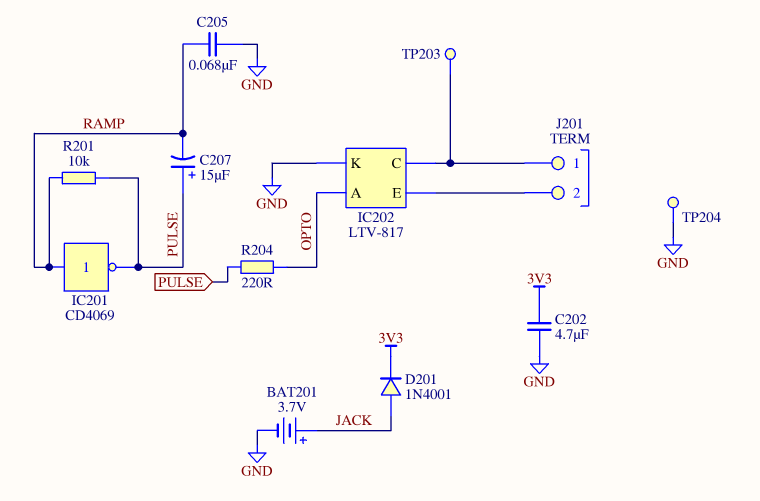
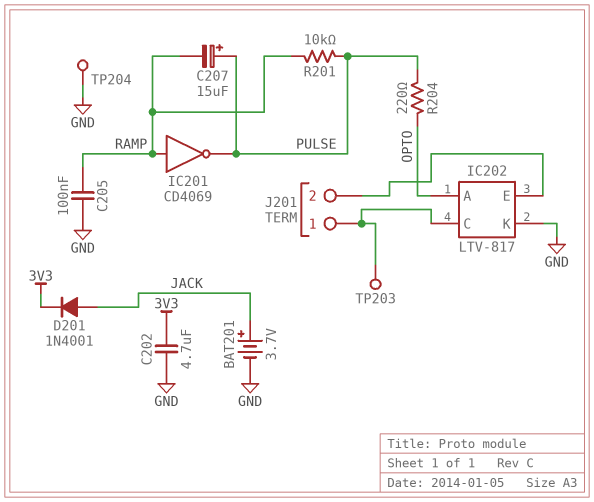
C205: 68nF (GND, RAMP) -> 100nF (GND, RAMP)

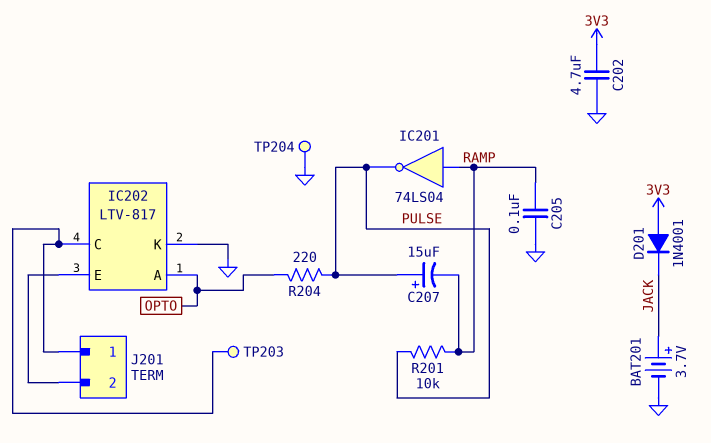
D201: diode 1N4001 (A JACK, K 3V3) -> diode 1N4001 (A 3V3, K JACK)
IC201: NOT CD4069 (in RAMP, out PULSE) -> NOT 74LS04 (in RAMP, out PULSE)

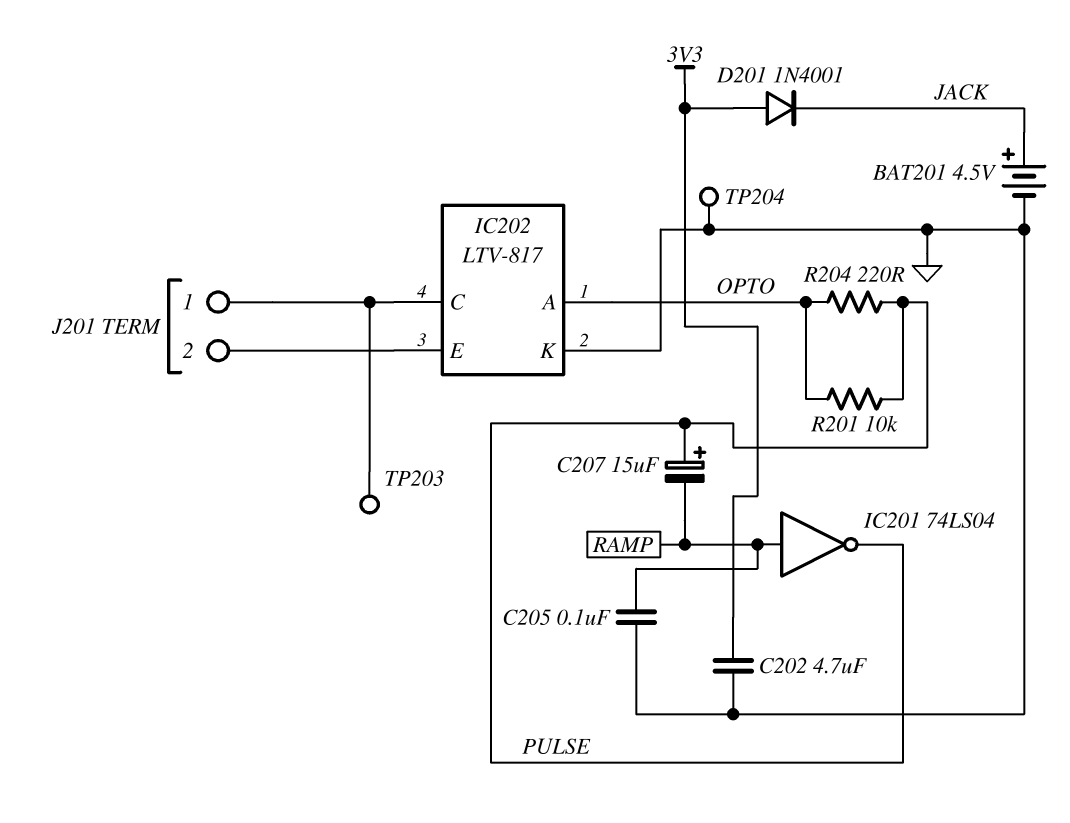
BAT201: 3.7V (plus JACK, minus GND) -> 4.5V (plus JACK, minus GND)
R201: 10k (PULSE, RAMP) -> 10k (OPTO, PULSE)

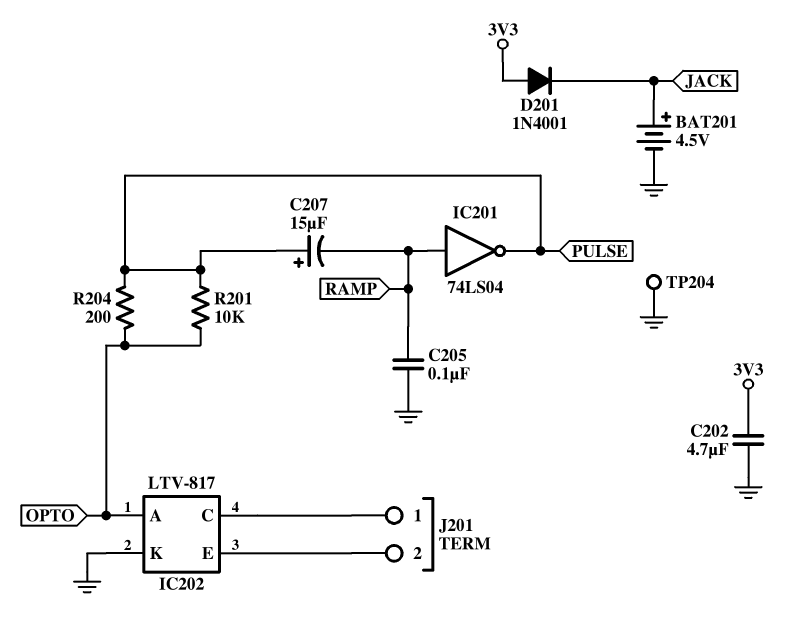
R204: 220 (OPTO, PULSE) -> 200 (OPTO, PULSE)
TP203: test point (IC202/C) -> none

